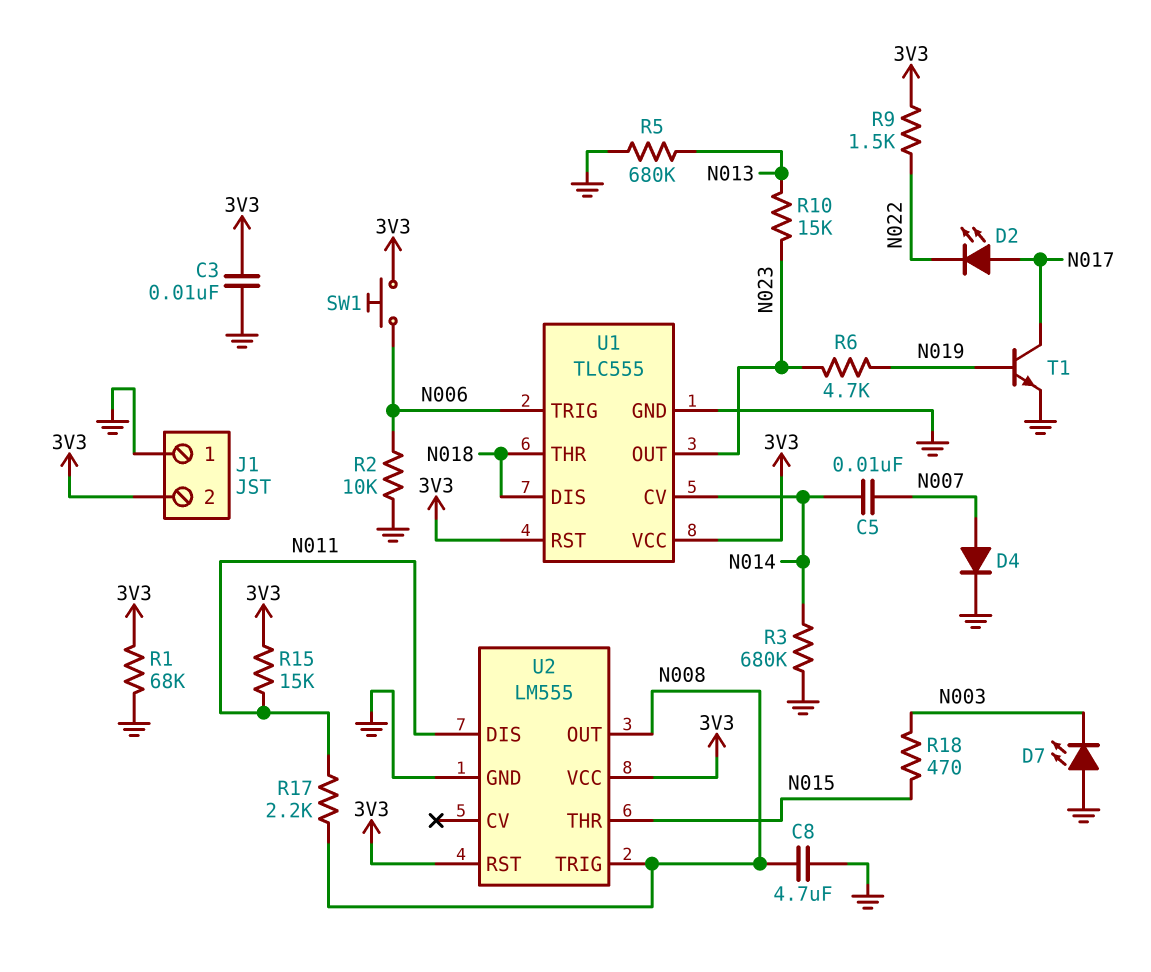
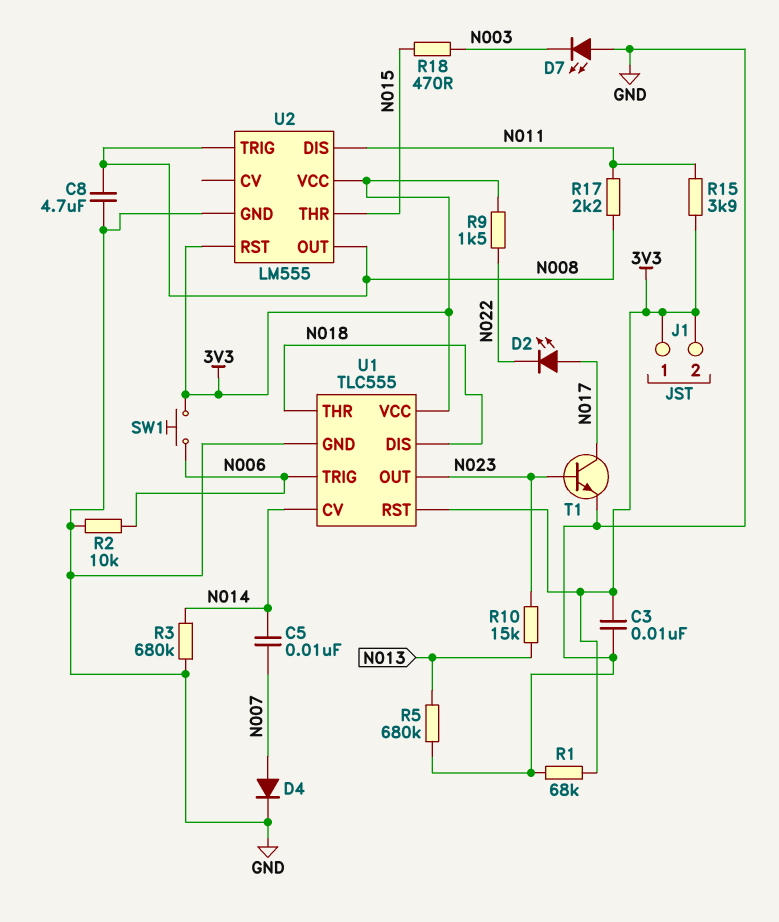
J1 pin 1: GND -> 3V3
R6: 4.7k (N019, N023) -> none
R15: 15k (3V3, N011) -> 3.9k (3V3, N011)
T1: NPN (B N019, C N017, E GND) -> NPN (B N023, C N017, E GND)

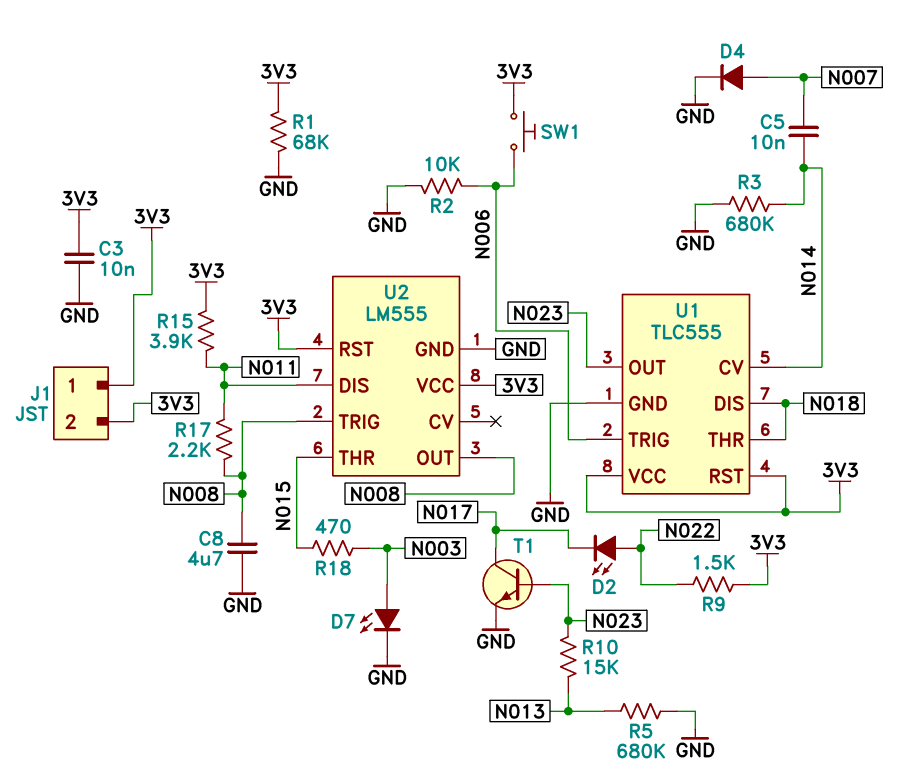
D2: LED (A N017, K N022) -> LED (A N022, K N017)
D7: LED (A GND, K N003) -> LED (A N003, K GND)

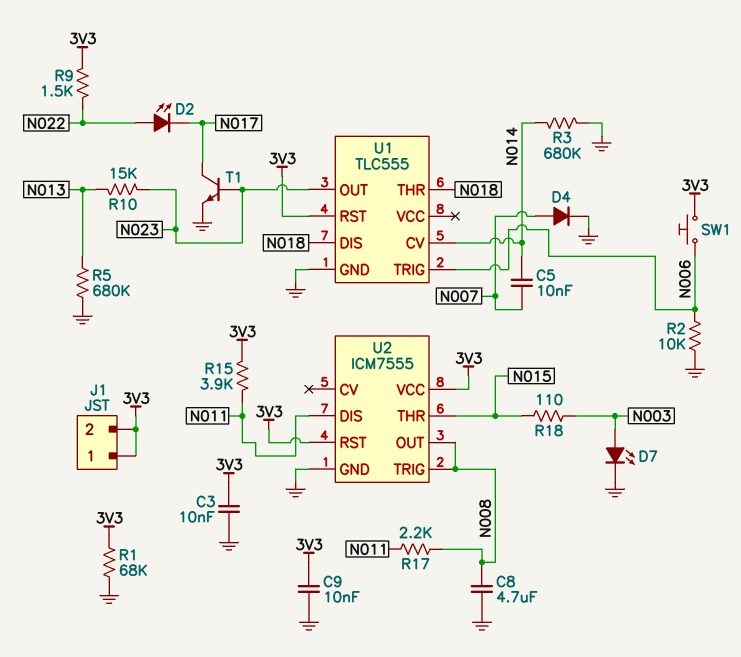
C9: none -> 10nF (3V3, GND)
R18: 470 (N003, N015) -> 110 (N003, N015)
U1 pin VCC: 3V3 -> none
U2: LM555 -> ICM7555

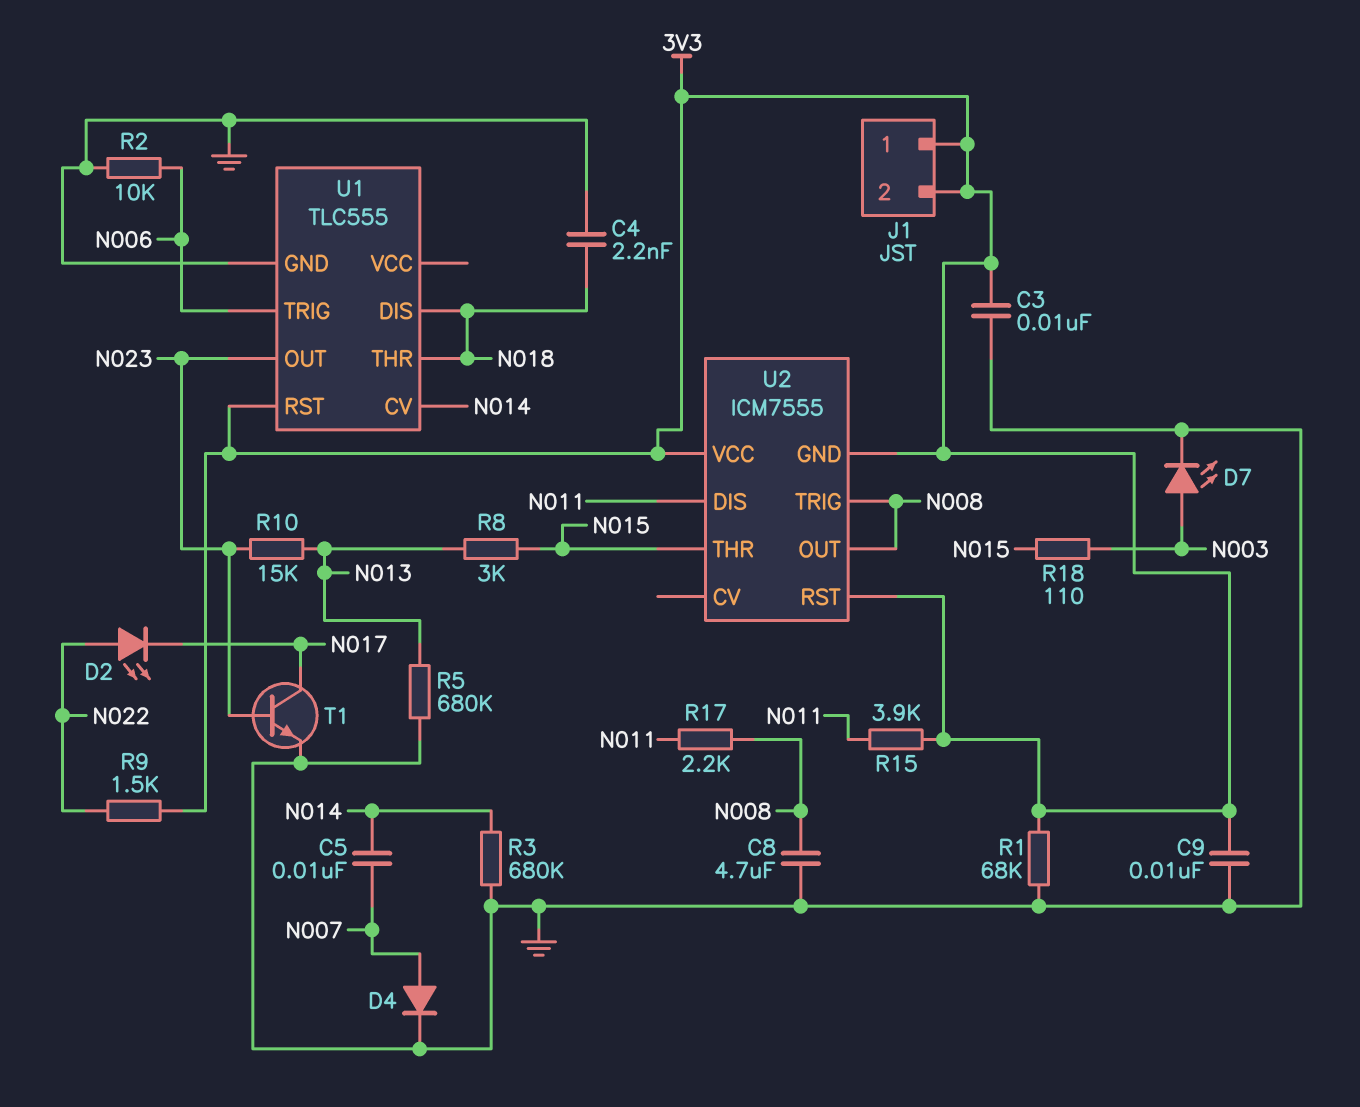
C4: none -> 2.2nF (GND, N018)
R8: none -> 3k (N013, N015)
SW1: button (3V3, N006) -> none
U2 pin GND: GND -> 3V3

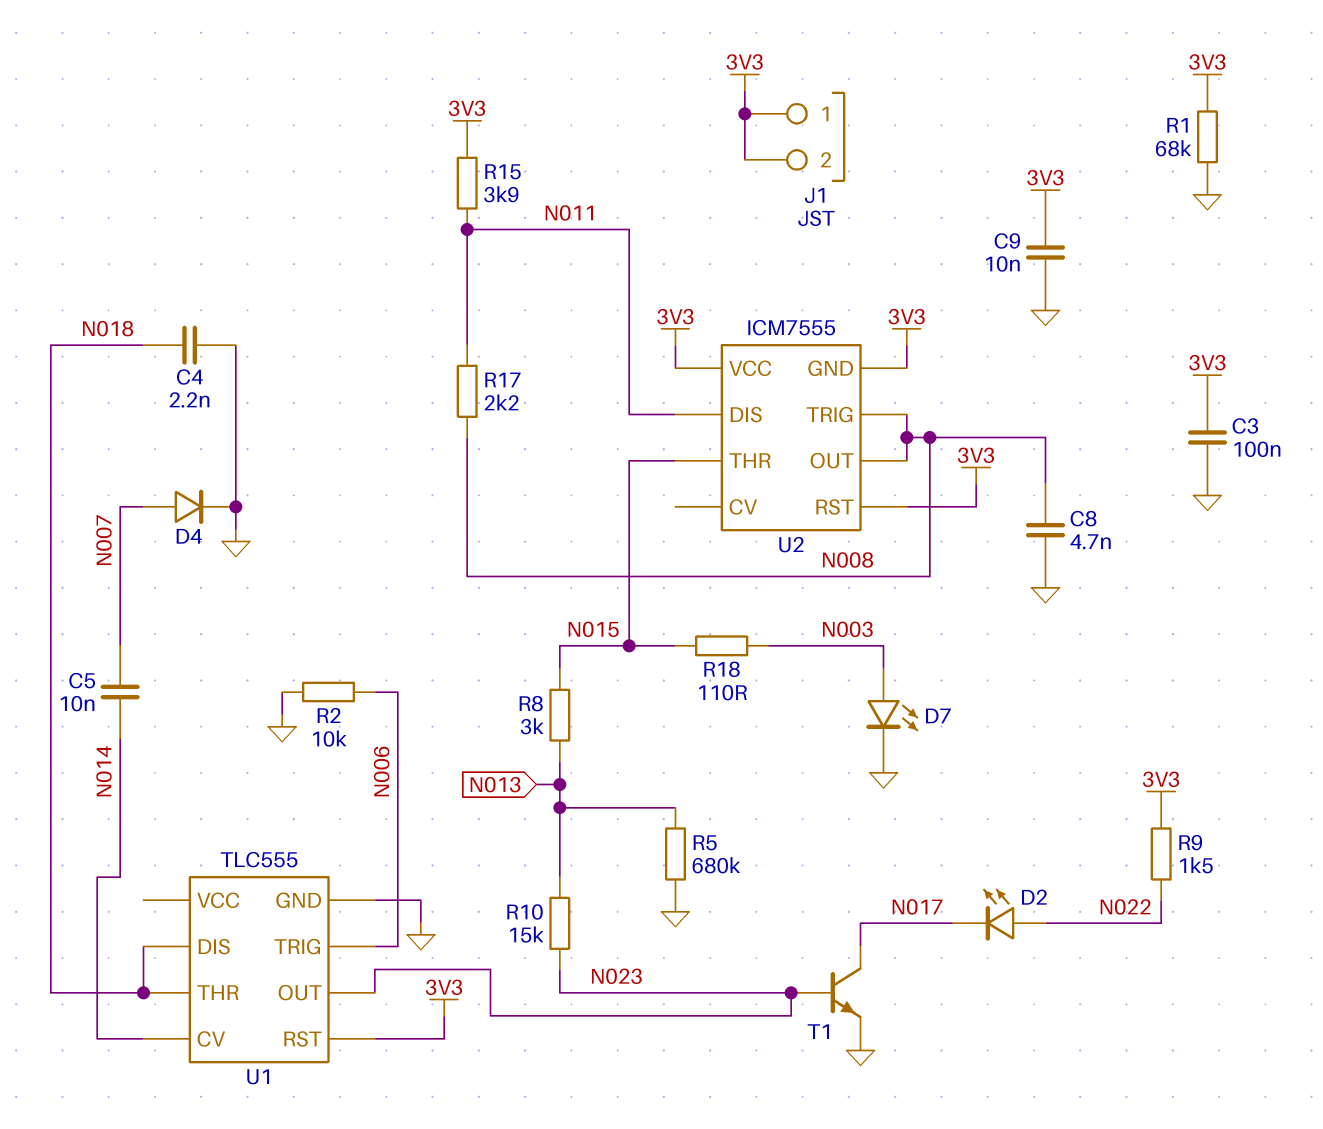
C3: 10nF (3V3, GND) -> 100nF (3V3, GND)
C8: 4.7uF (GND, N008) -> 4.7nF (GND, N008)
R3: 680k (GND, N014) -> none

